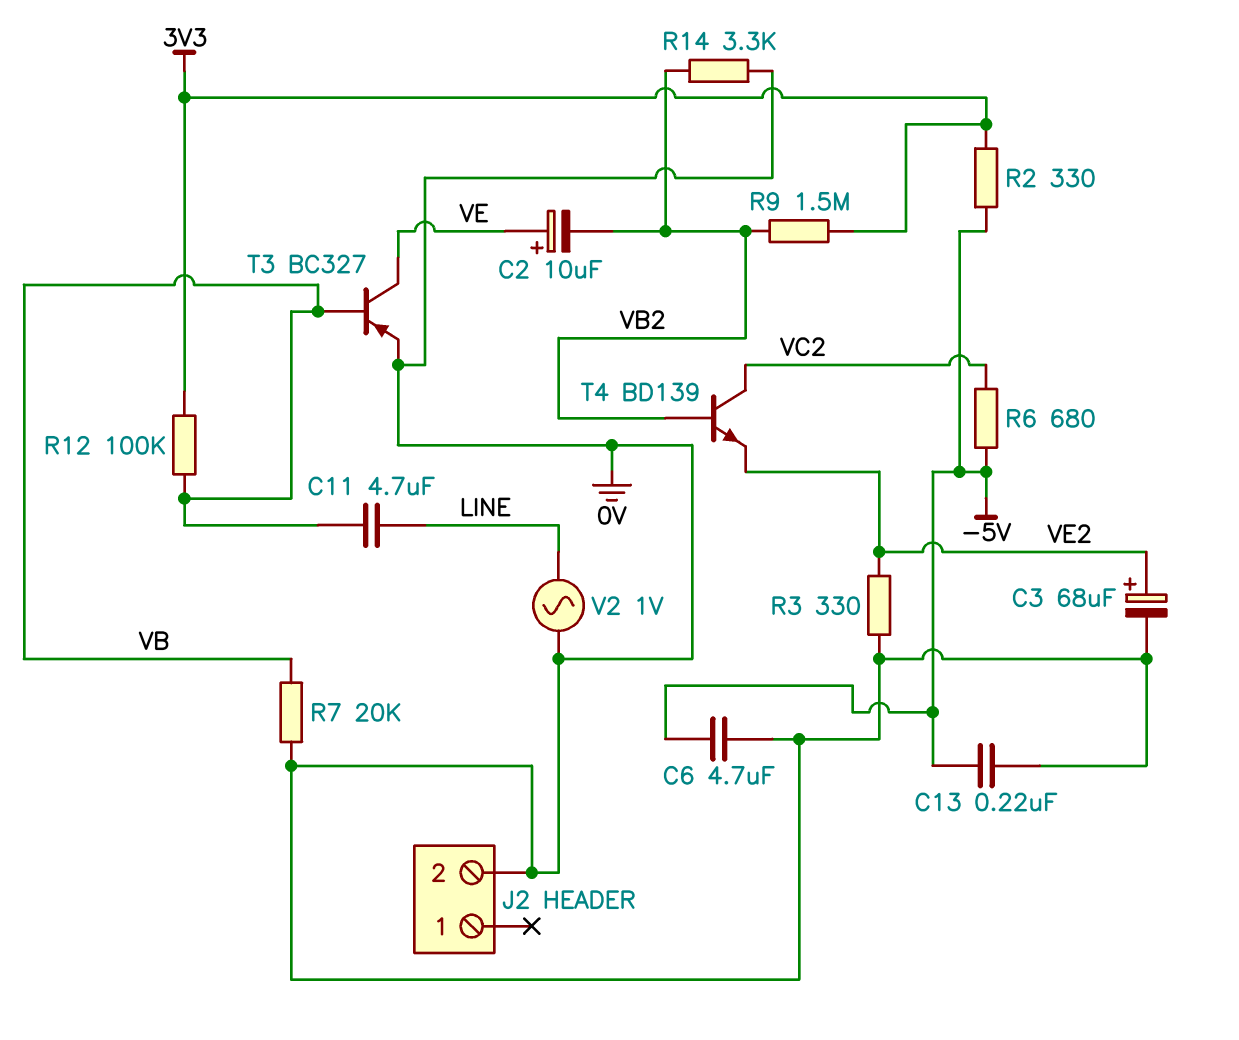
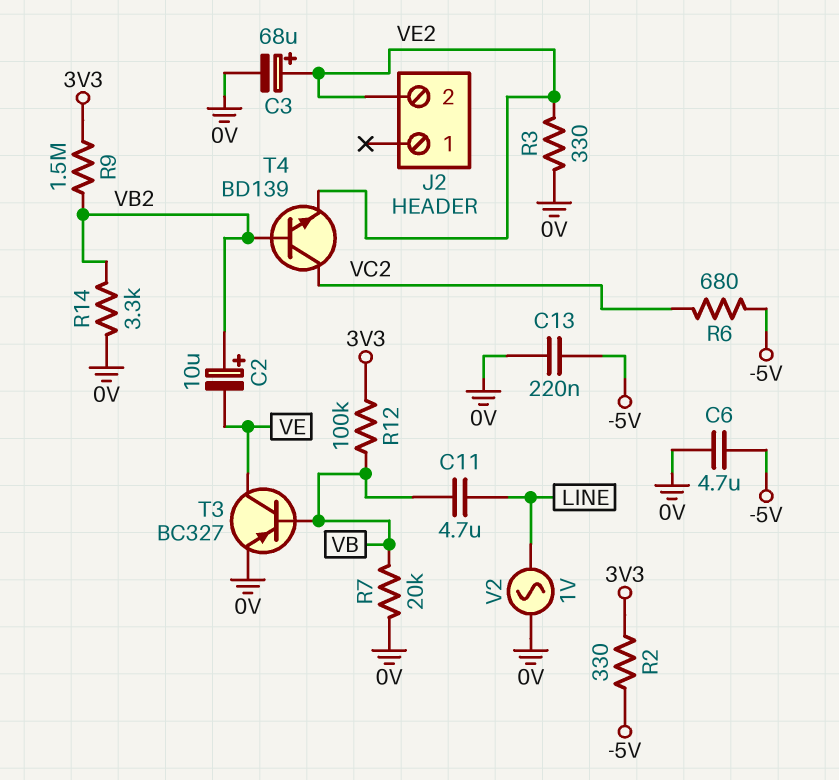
C2: 10uF (plus VE, minus VB2) -> 10uF (plus VB2, minus VE)
J2 pin 2: 0V -> VE2

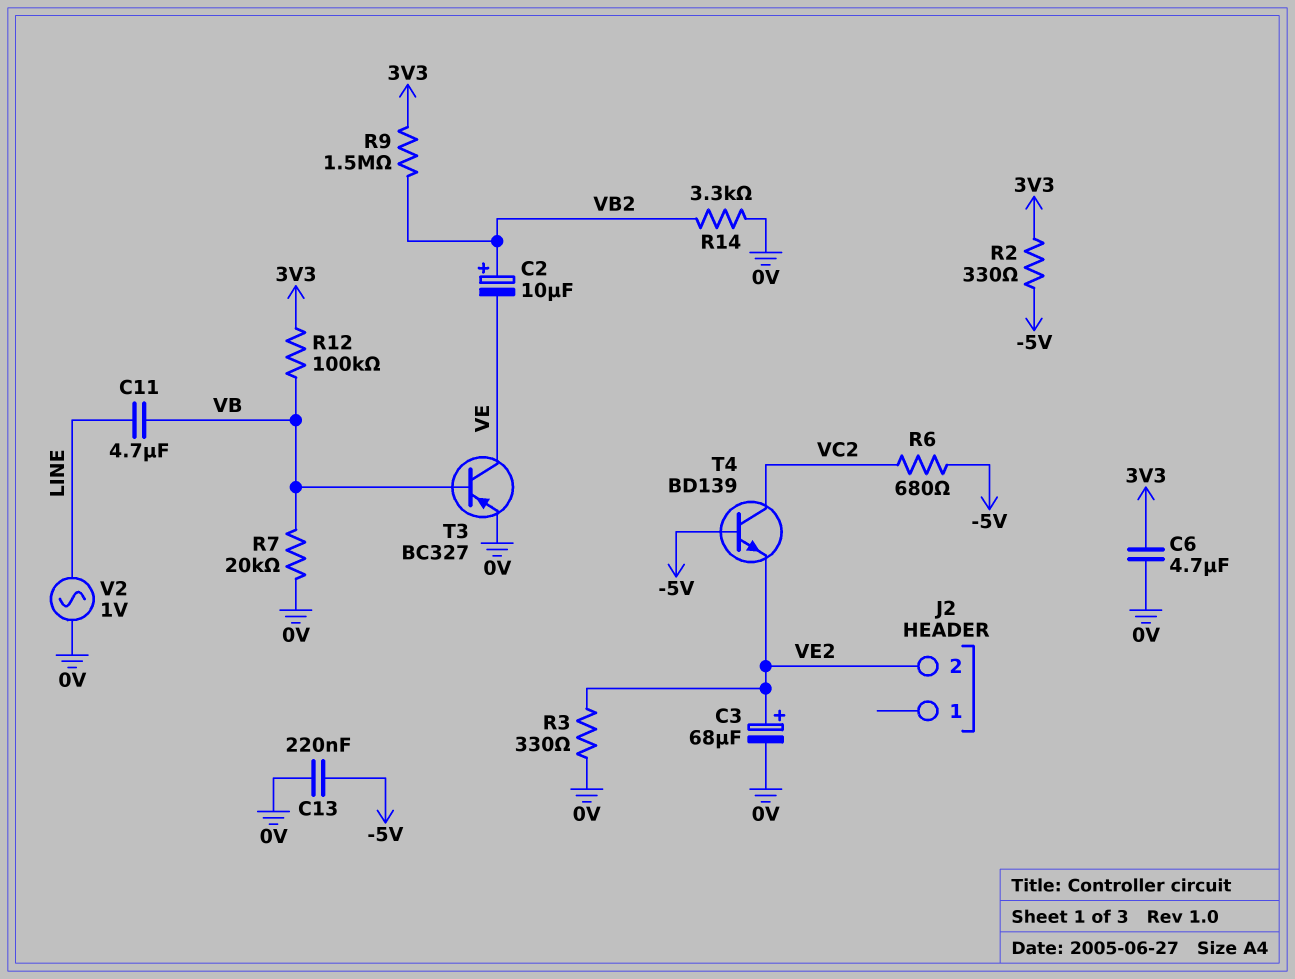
C6: 4.7uF (-5V, 0V) -> 4.7uF (0V, 3V3)
T4: NPN BD139 (B VB2, C VC2, E VE2) -> NPN BD139 (B -5V, C VC2, E VE2)

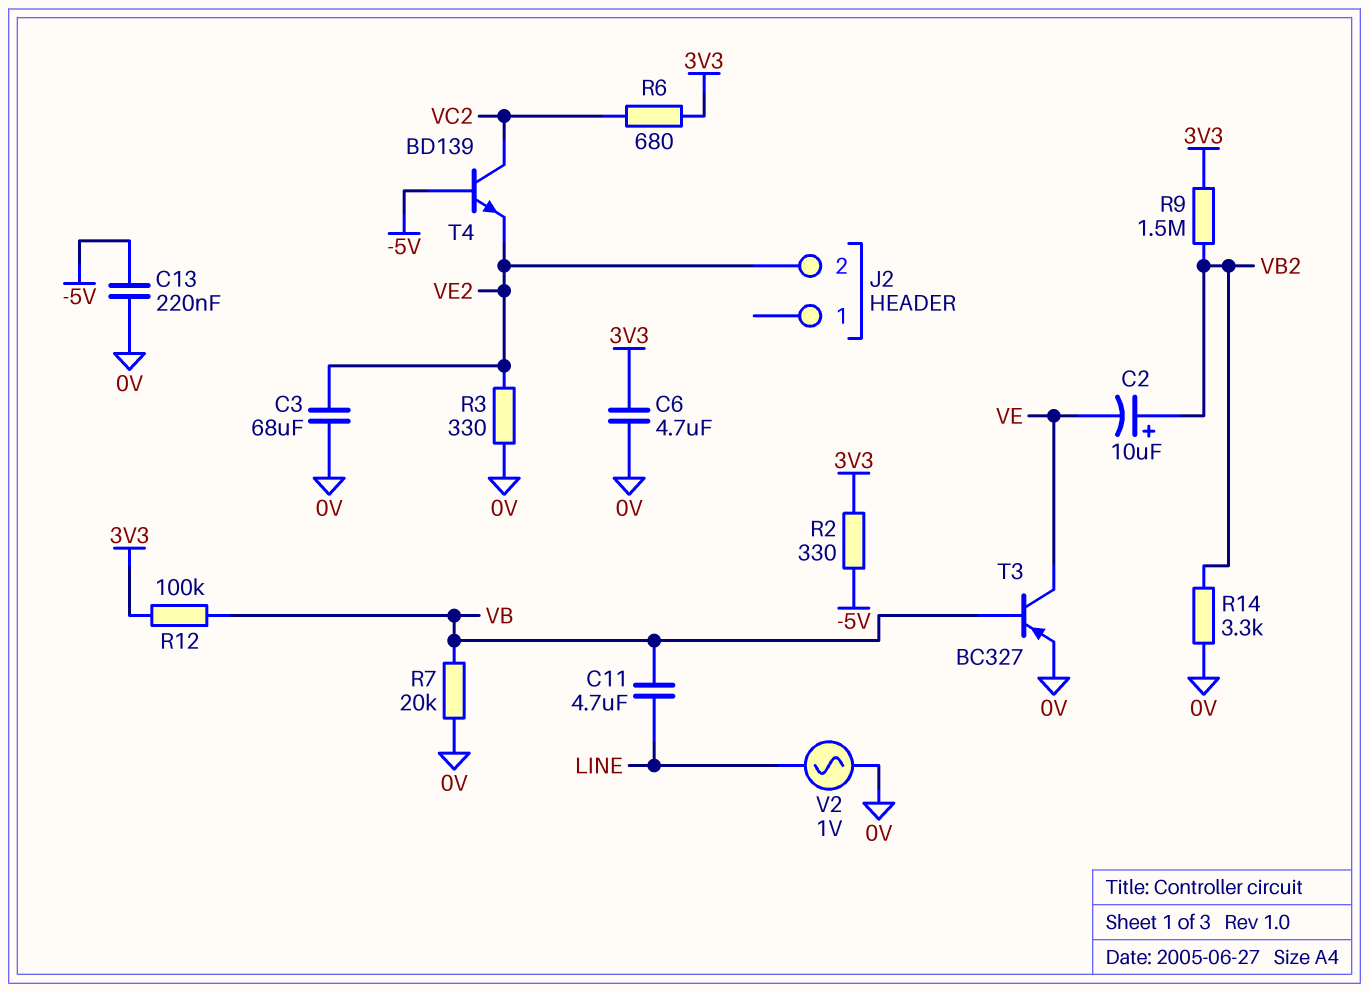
C3: 68uF (plus VE2, minus 0V) -> 68uF (0V, VE2)
R6: 680 (-5V, VC2) -> 680 (3V3, VC2)

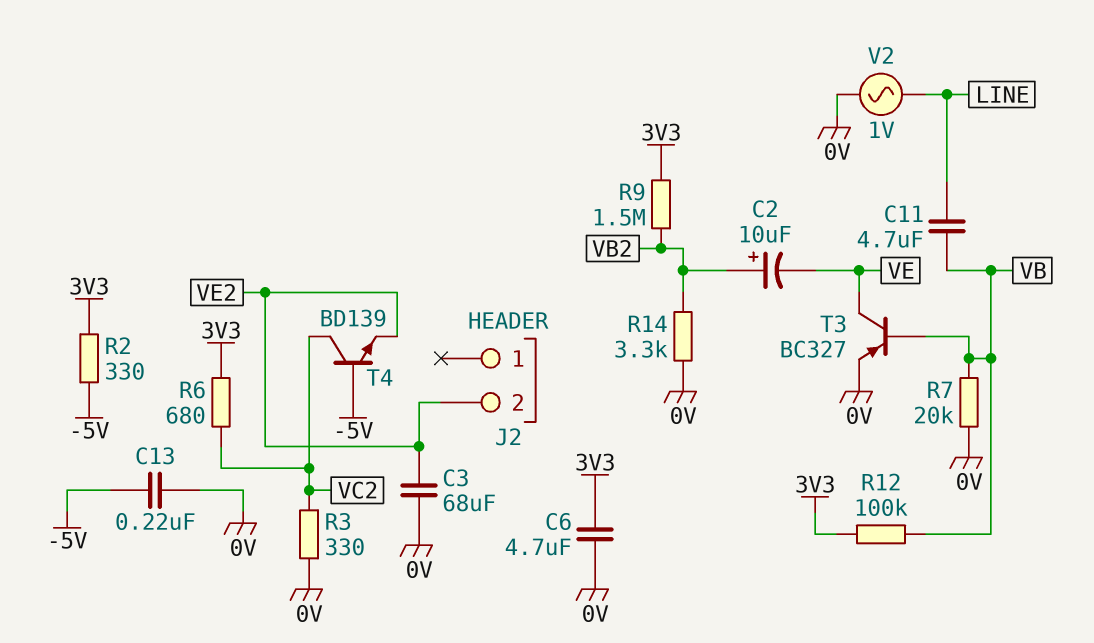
R3: 330 (0V, VE2) -> 330 (0V, VC2)

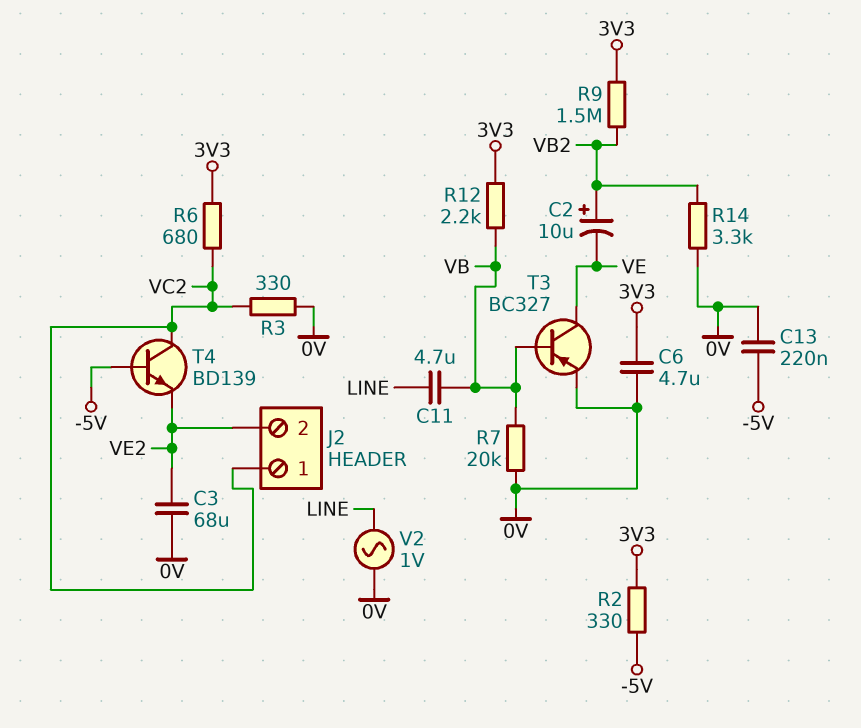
J2 pin 1: none -> VC2
R12: 100k (3V3, VB) -> 2.2k (3V3, VB)

